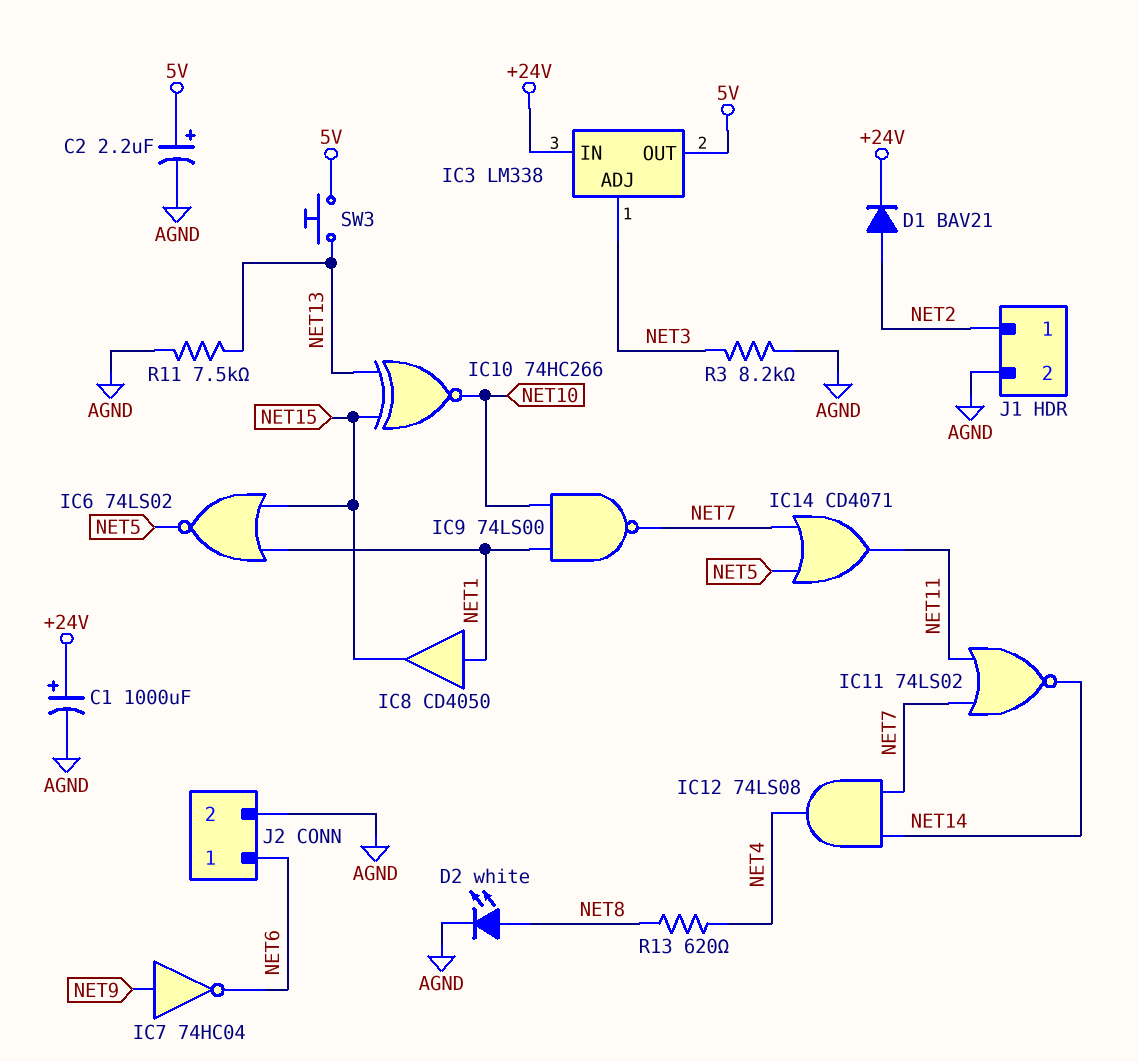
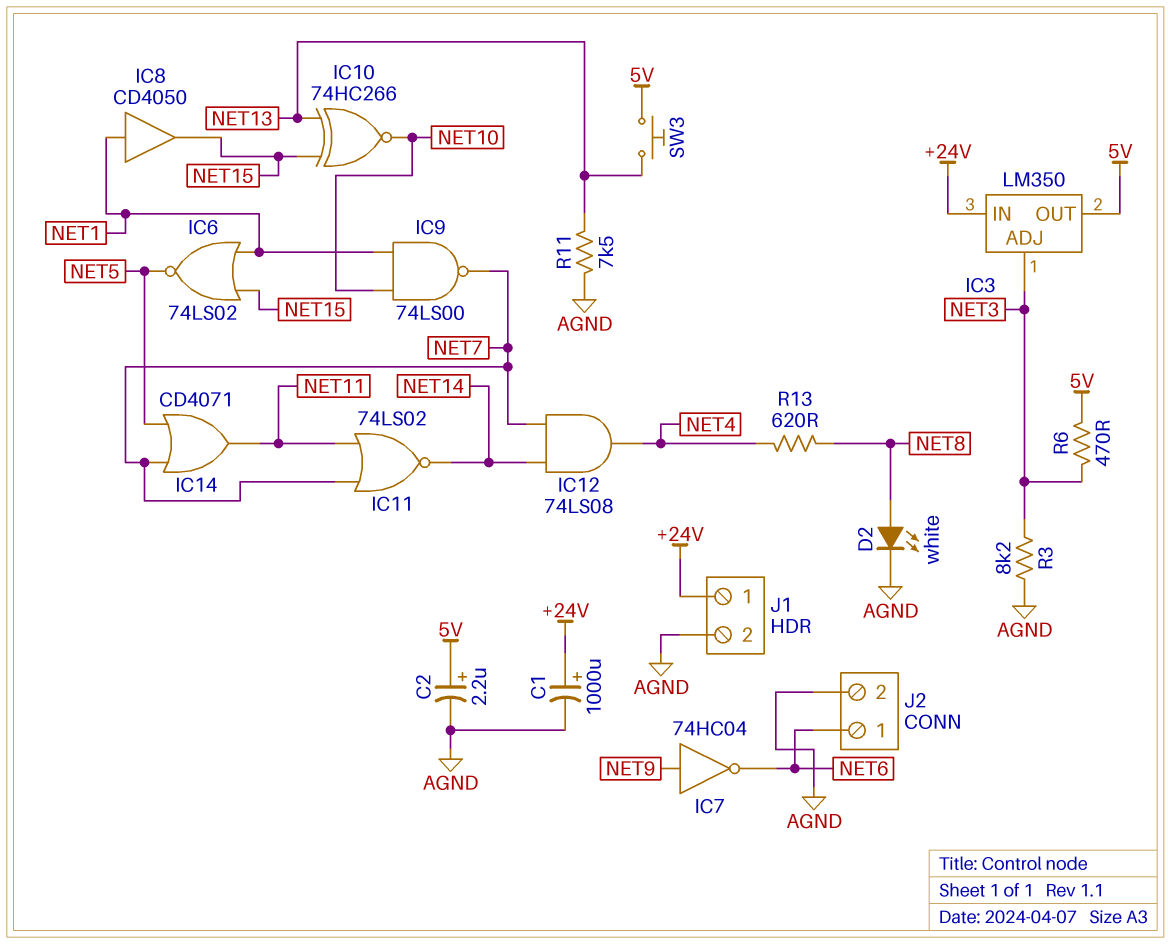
D1: diode BAV21 (A NET2, K +24V) -> none
IC3: LM338 -> LM350
J1 pin 1: NET2 -> +24V
R6: none -> 470 (5V, NET3)

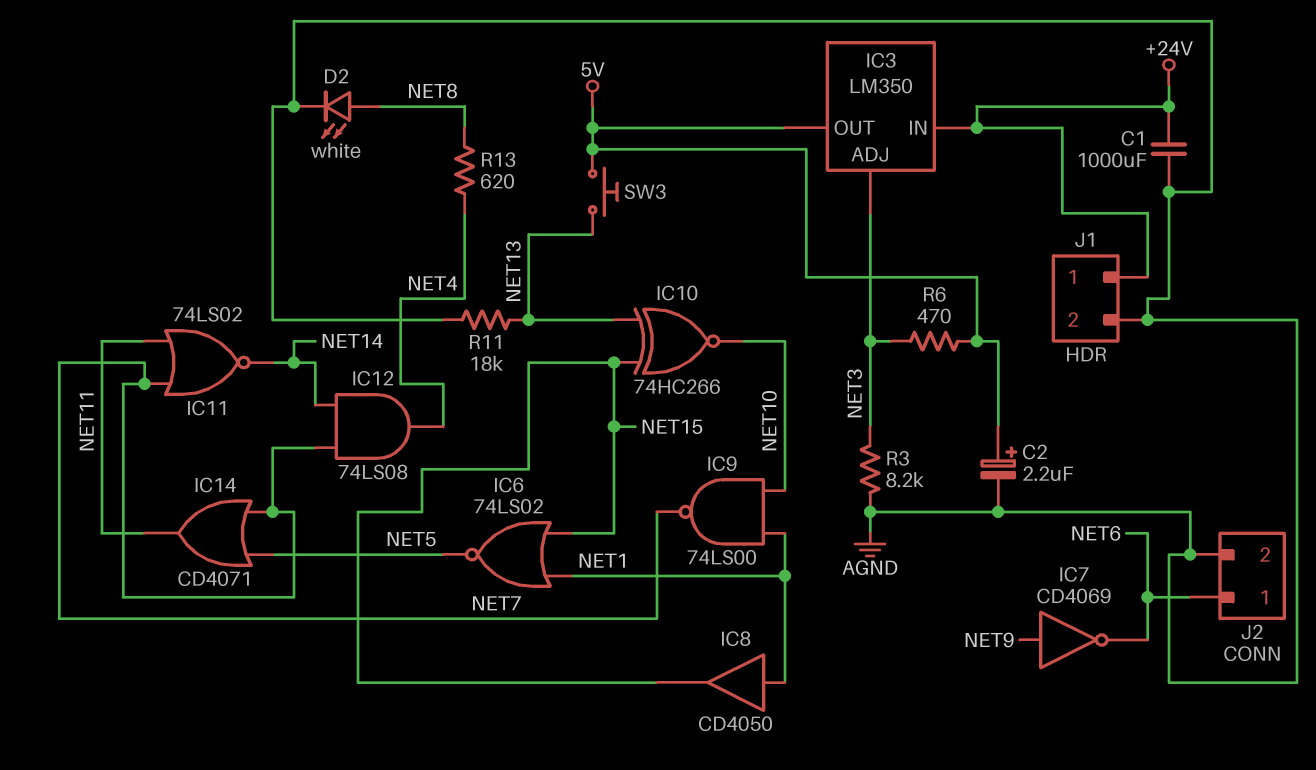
C1: 1000uF (plus +24V, minus AGND) -> 1000uF (+24V, AGND)
IC7: NOT 74HC04 (in NET9, out NET6) -> NOT CD4069 (in NET9, out NET6)
R11: 7.5k (AGND, NET13) -> 18k (AGND, NET13)

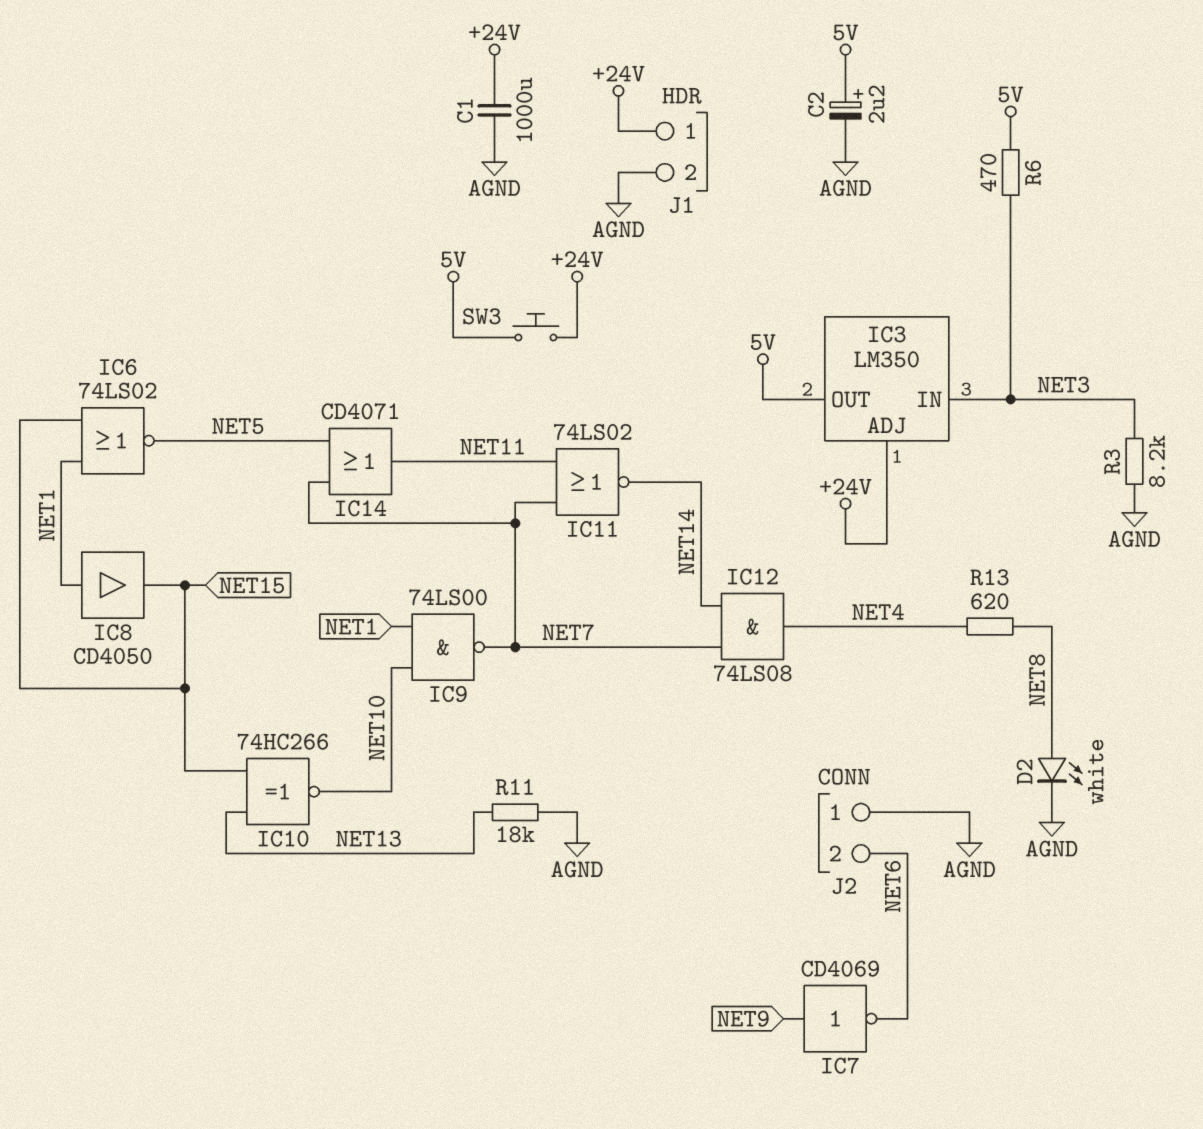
IC3 pin ADJ: NET3 -> +24V
IC3 pin IN: +24V -> NET3
J2 pin 1: NET6 -> AGND
J2 pin 2: AGND -> NET6
SW3: button (5V, NET13) -> button (+24V, 5V)

